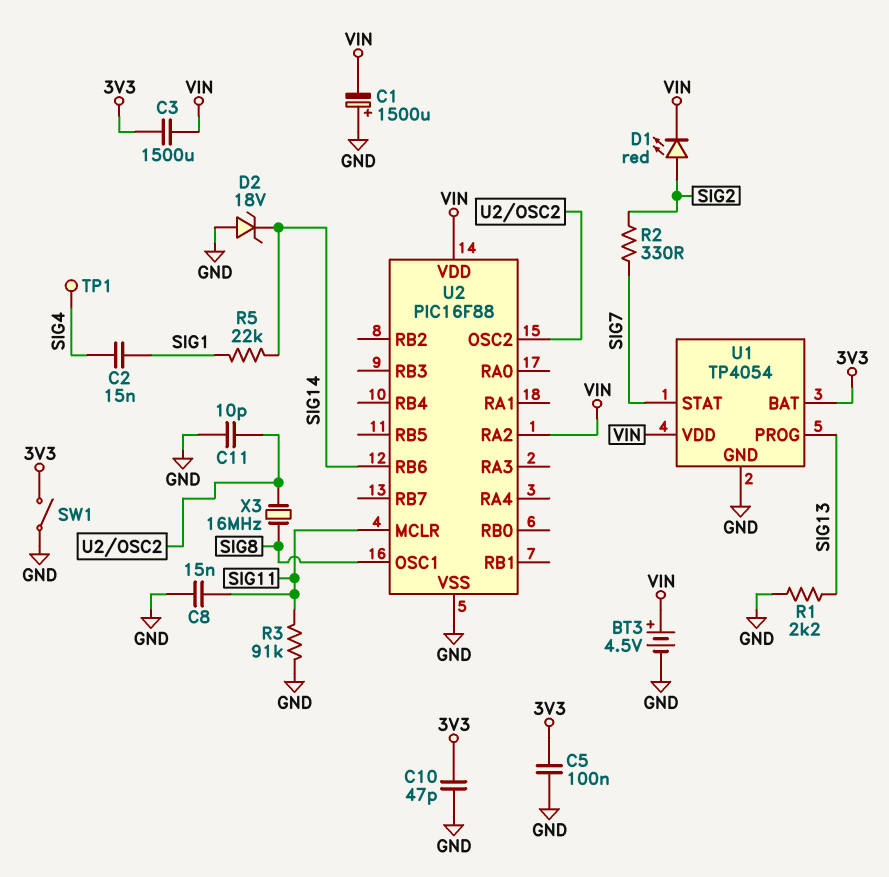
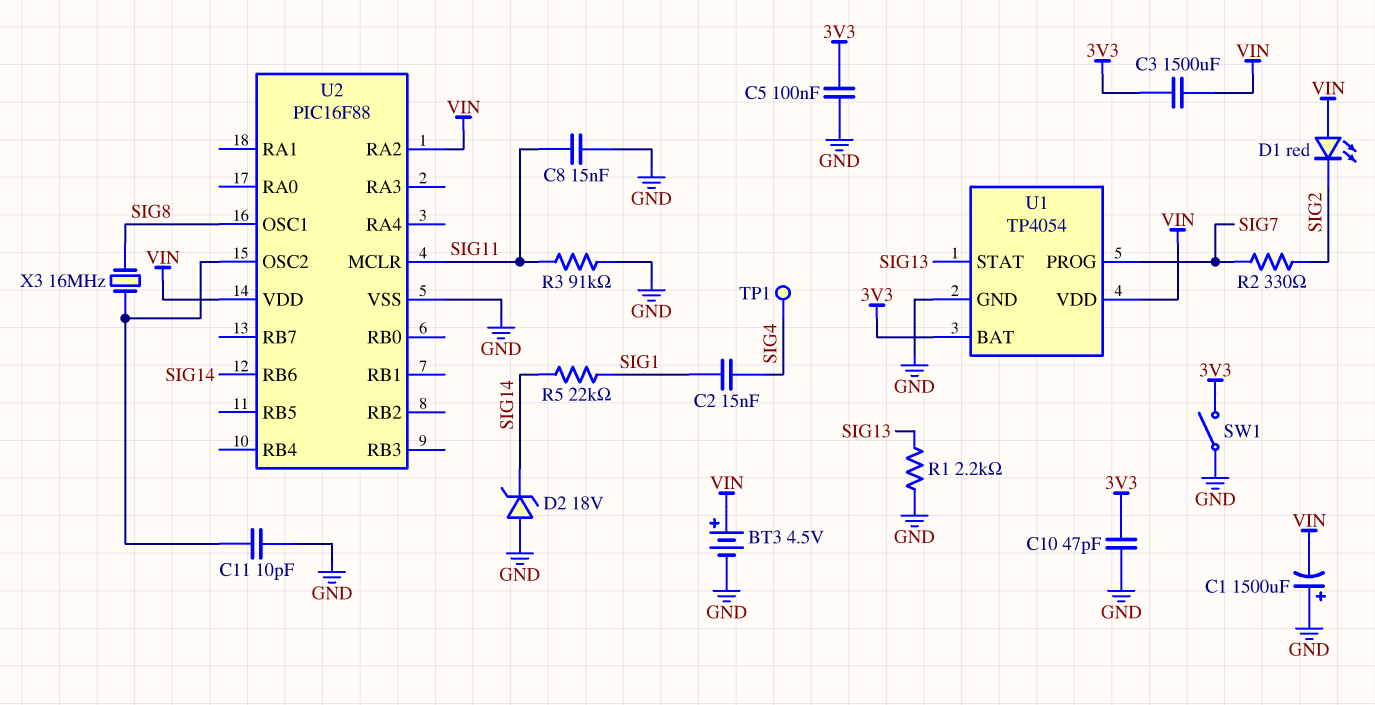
D1: LED red (A SIG2, K VIN) -> LED red (A VIN, K SIG2)
U1 pin PROG: SIG13 -> SIG7
U1 pin STAT: SIG7 -> SIG13

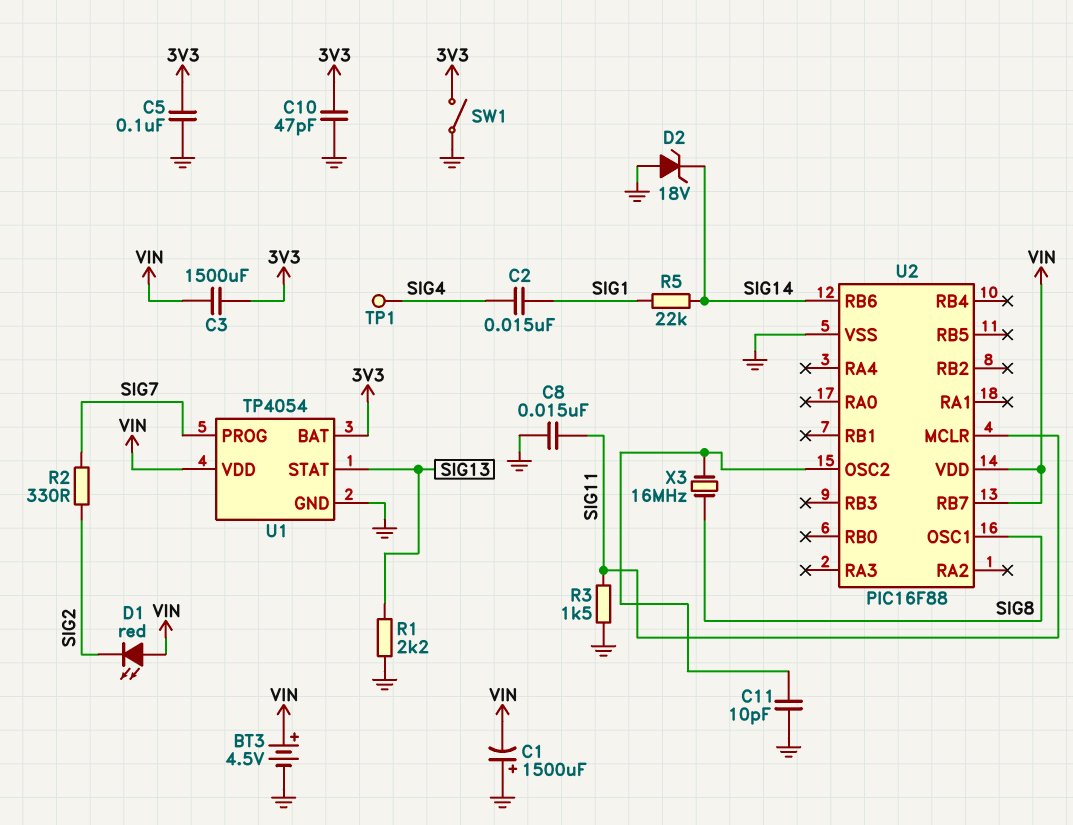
R3: 91k (GND, SIG11) -> 1.5k (GND, SIG11)
U2 pin RA2: VIN -> none
U2 pin RB7: none -> VIN

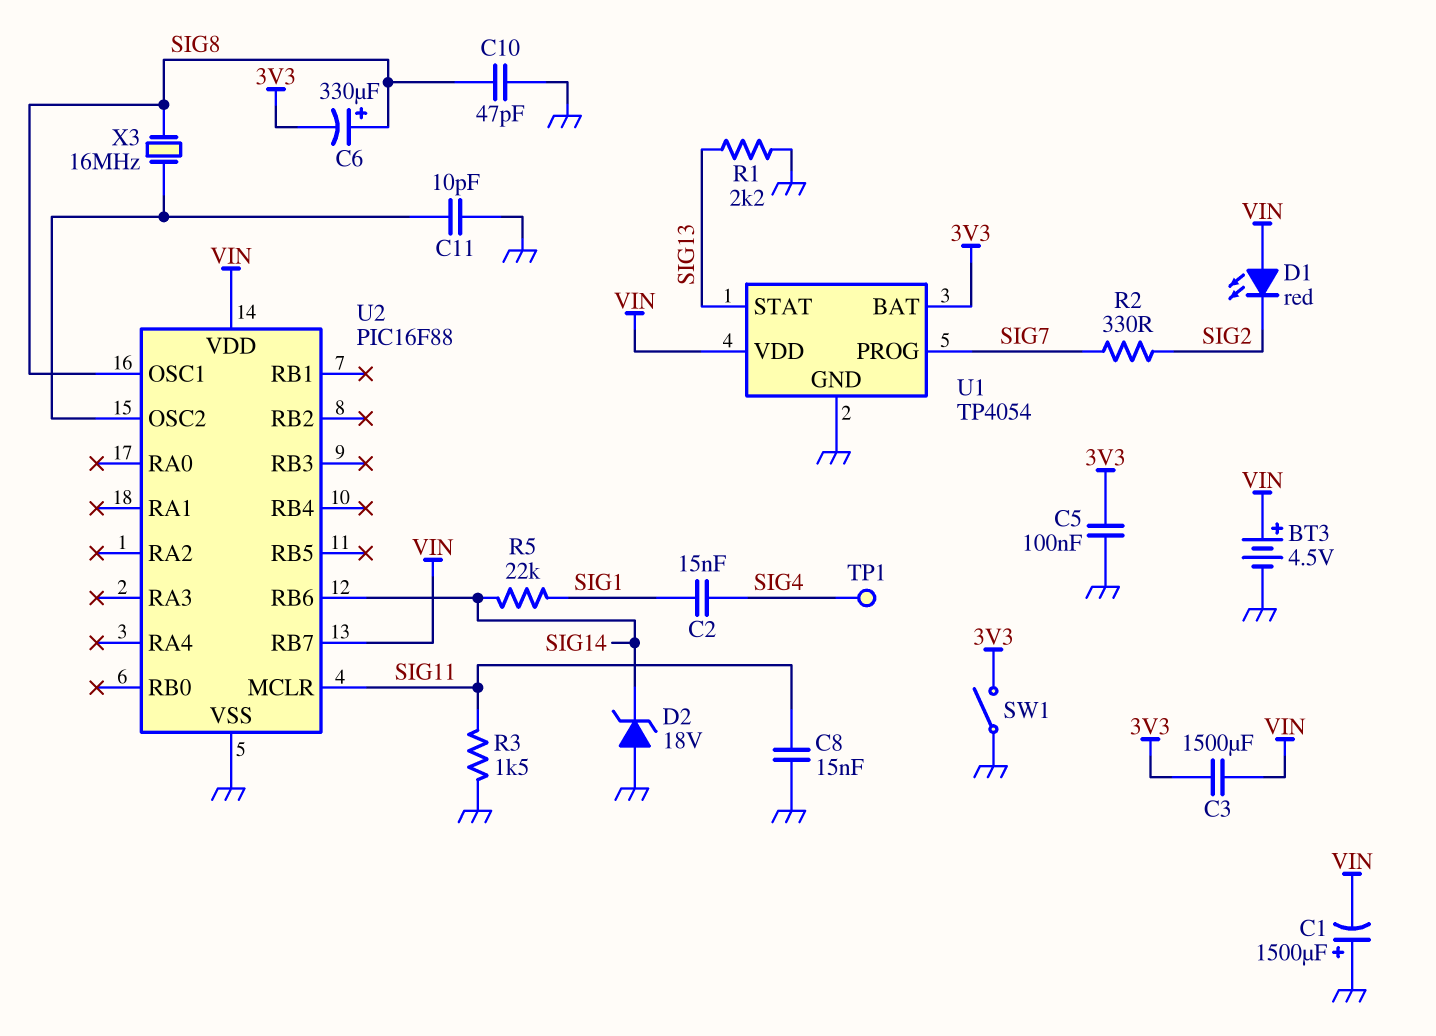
C6: none -> 330uF (plus SIG8, minus 3V3)
C10: 47pF (3V3, GND) -> 47pF (GND, SIG8)

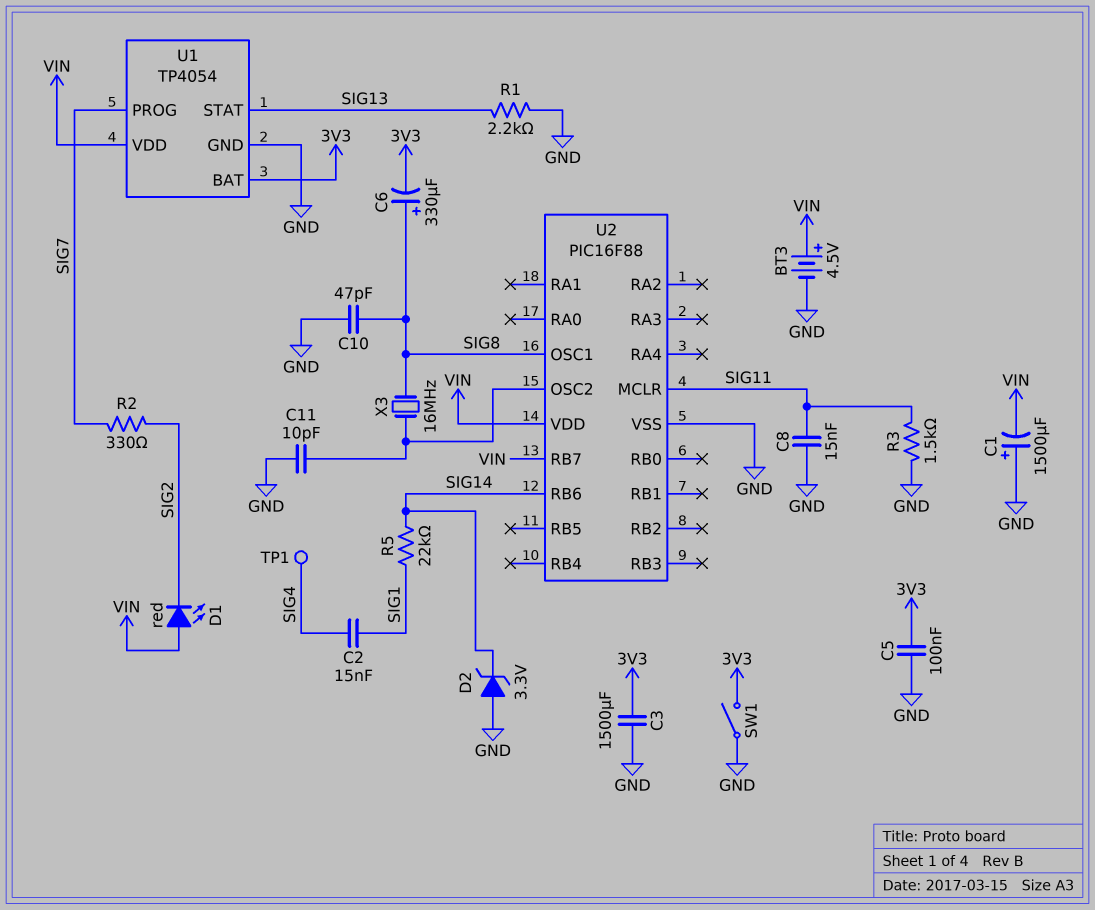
C3: 1500uF (3V3, VIN) -> 1500uF (3V3, GND)
D2: zener 18V (A GND, K SIG14) -> zener 3.3V (A GND, K SIG14)

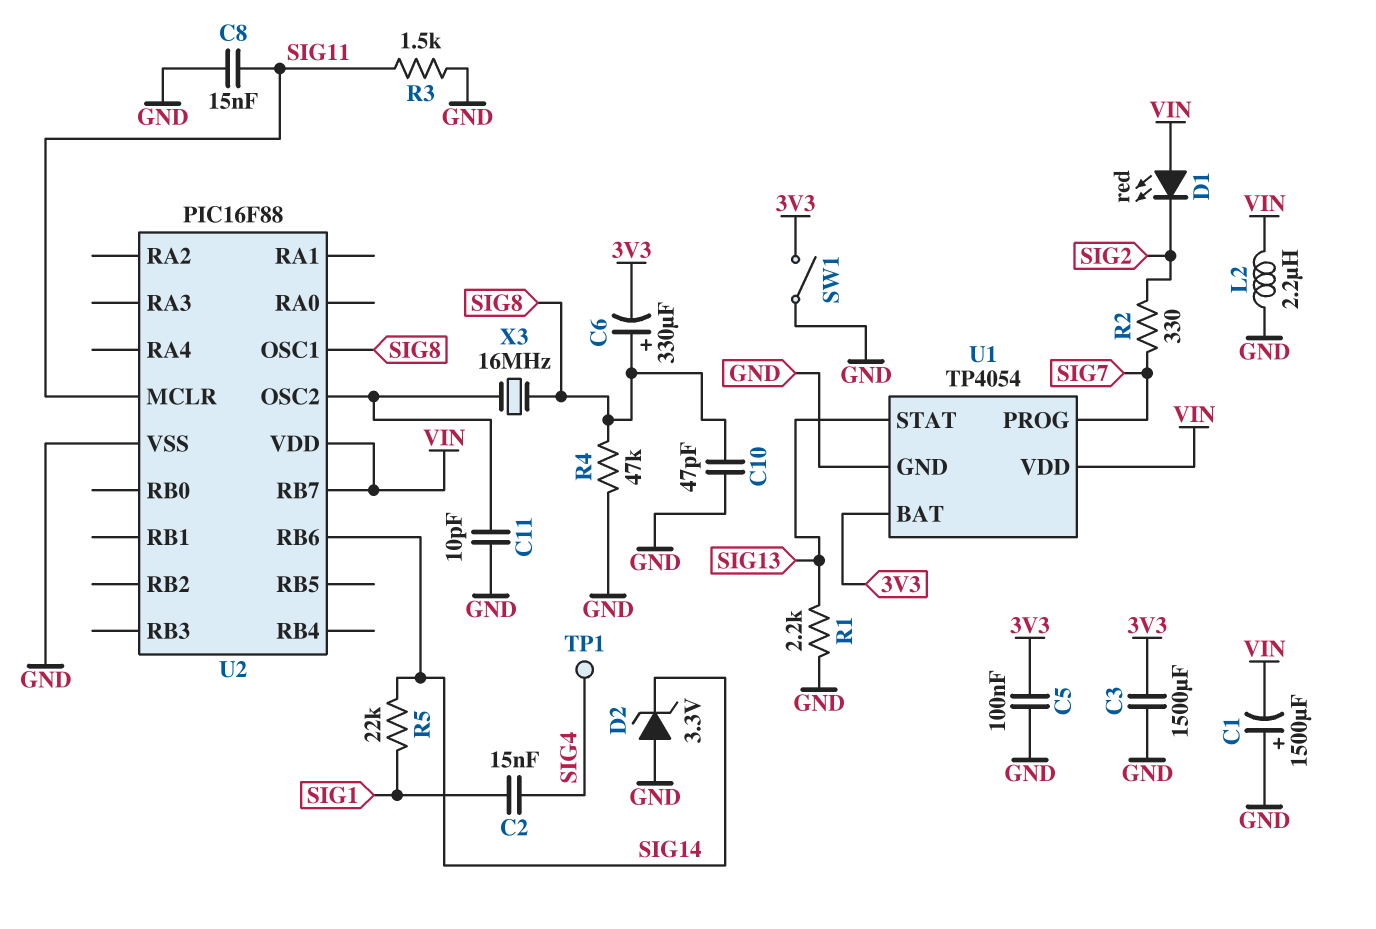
BT3: 4.5V (plus VIN, minus GND) -> none
L2: none -> 2.2uH (GND, VIN)
R4: none -> 47k (GND, SIG8)

